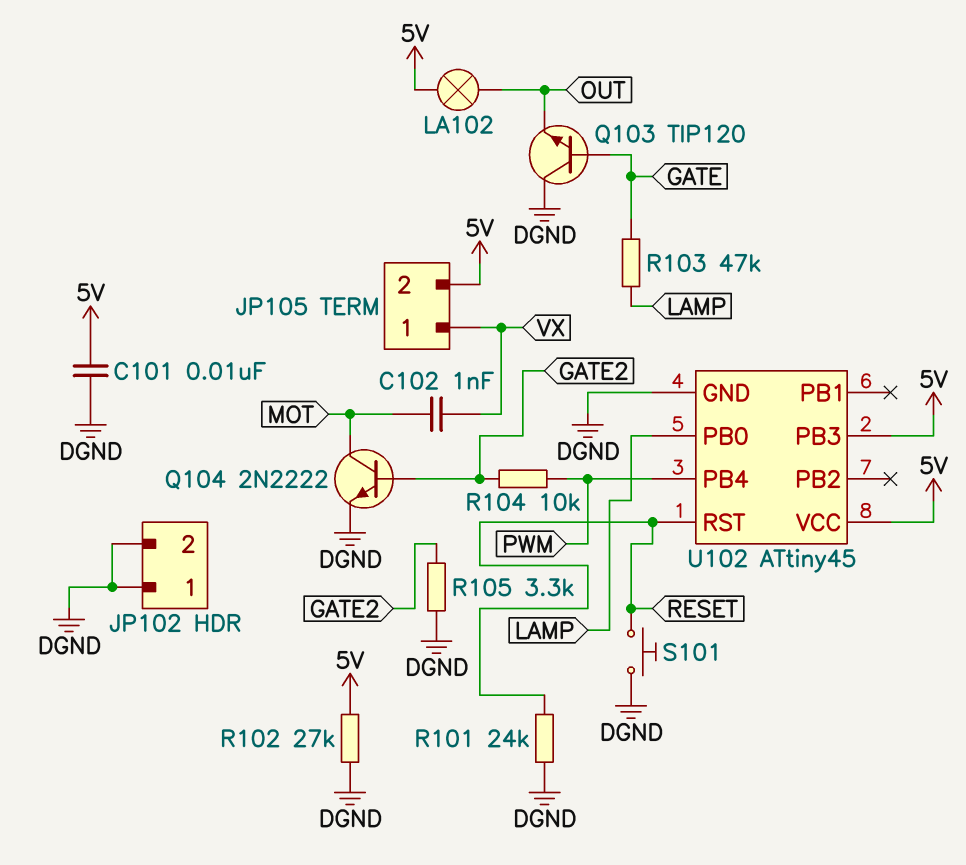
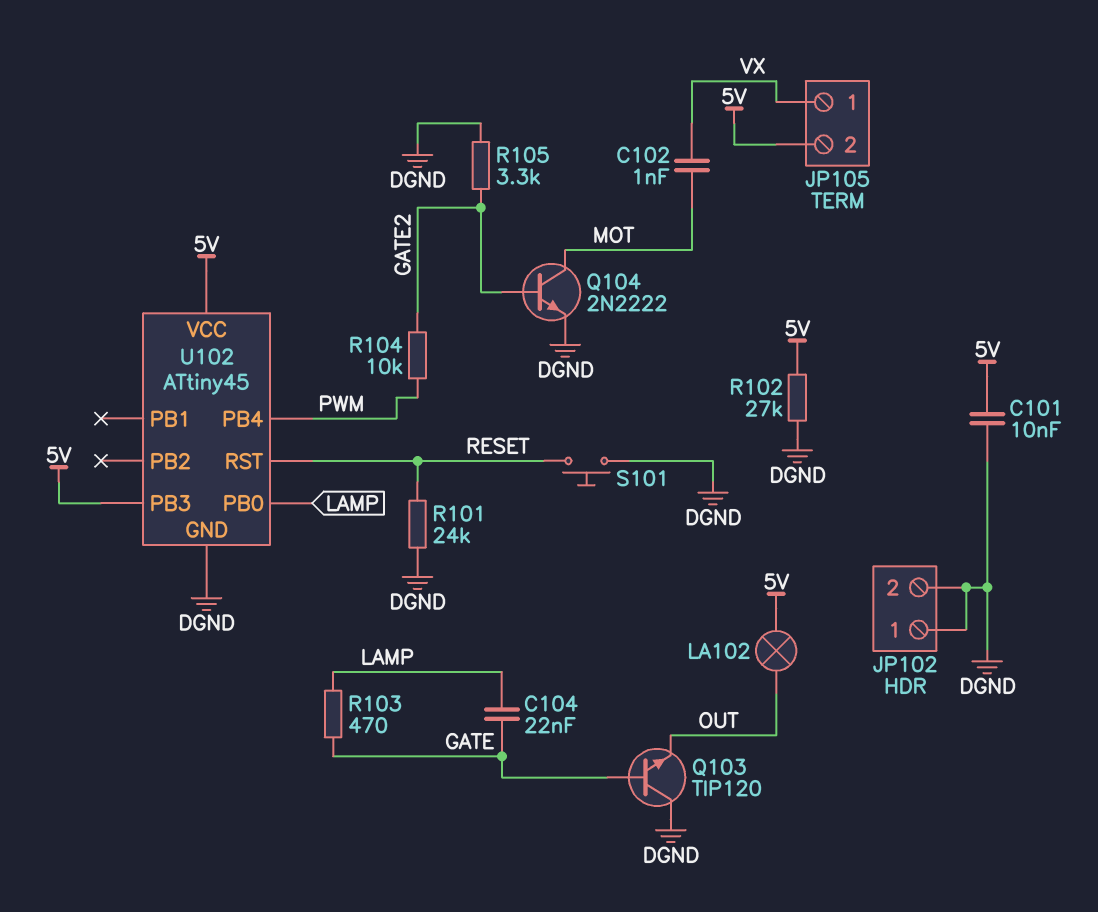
C104: none -> 22nF (GATE, LAMP)
R103: 47k (GATE, LAMP) -> 470 (GATE, LAMP)

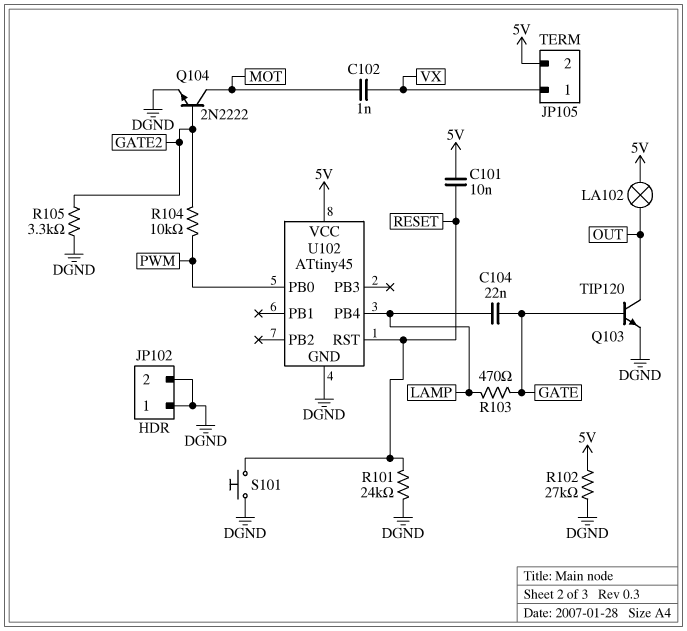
C101: 10nF (5V, DGND) -> 10nF (5V, RESET)
Q103: NPN TIP120 (B GATE, C DGND, E OUT) -> NPN TIP120 (B GATE, C OUT, E DGND)
U102 pin PB0: LAMP -> PWM
U102 pin PB3: 5V -> none
U102 pin PB4: PWM -> LAMP

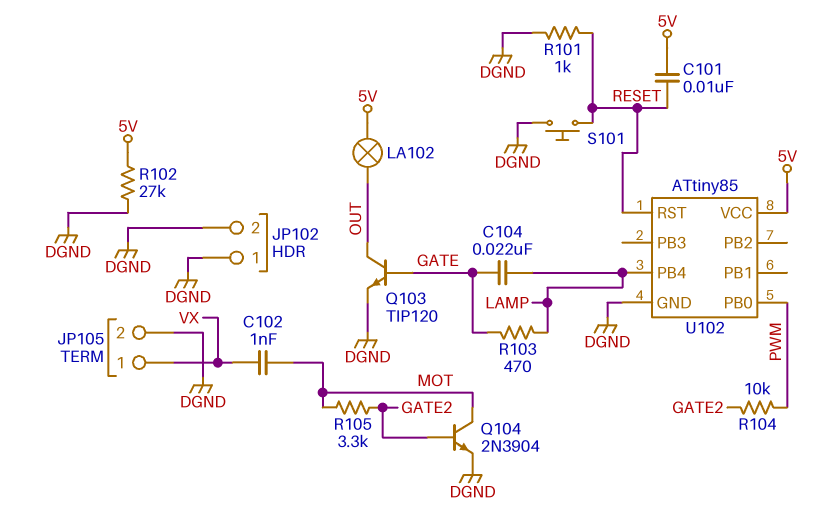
JP105 pin 2: 5V -> DGND
Q104: NPN 2N2222 (B GATE2, C MOT, E DGND) -> NPN 2N3904 (B GATE2, C MOT, E DGND)
R101: 24k (DGND, RESET) -> 1k (DGND, RESET)
R105: 3.3k (DGND, GATE2) -> 3.3k (GATE2, MOT)
U102: ATtiny45 -> ATtiny85

